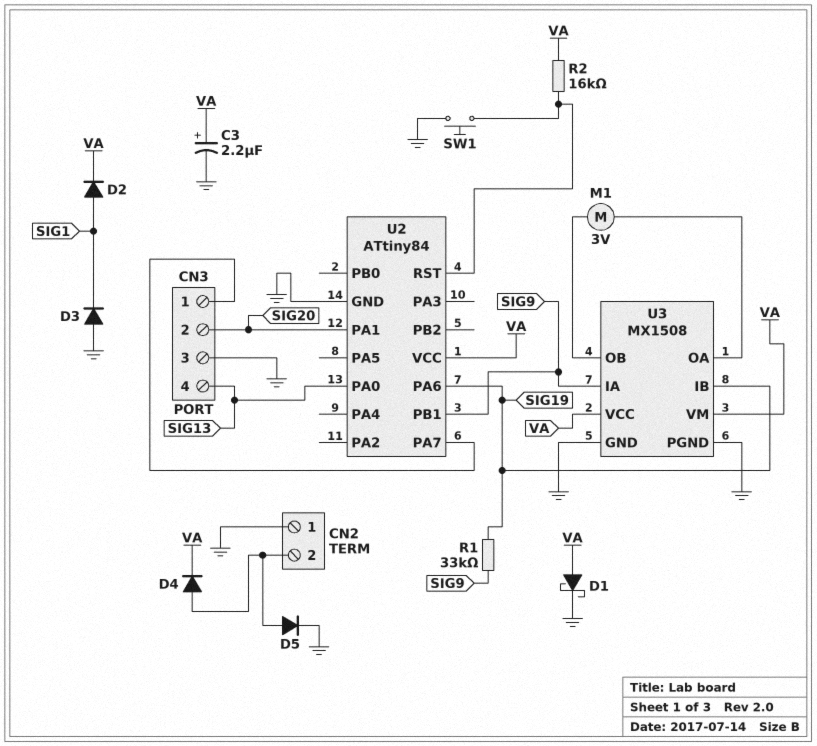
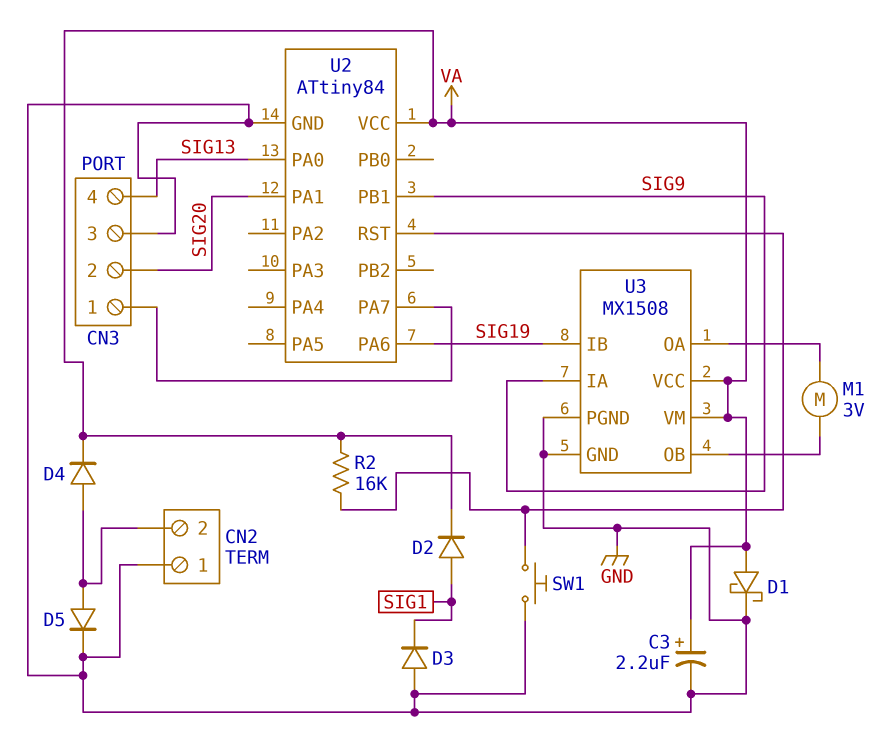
R1: 33k (SIG9, SIG19) -> none

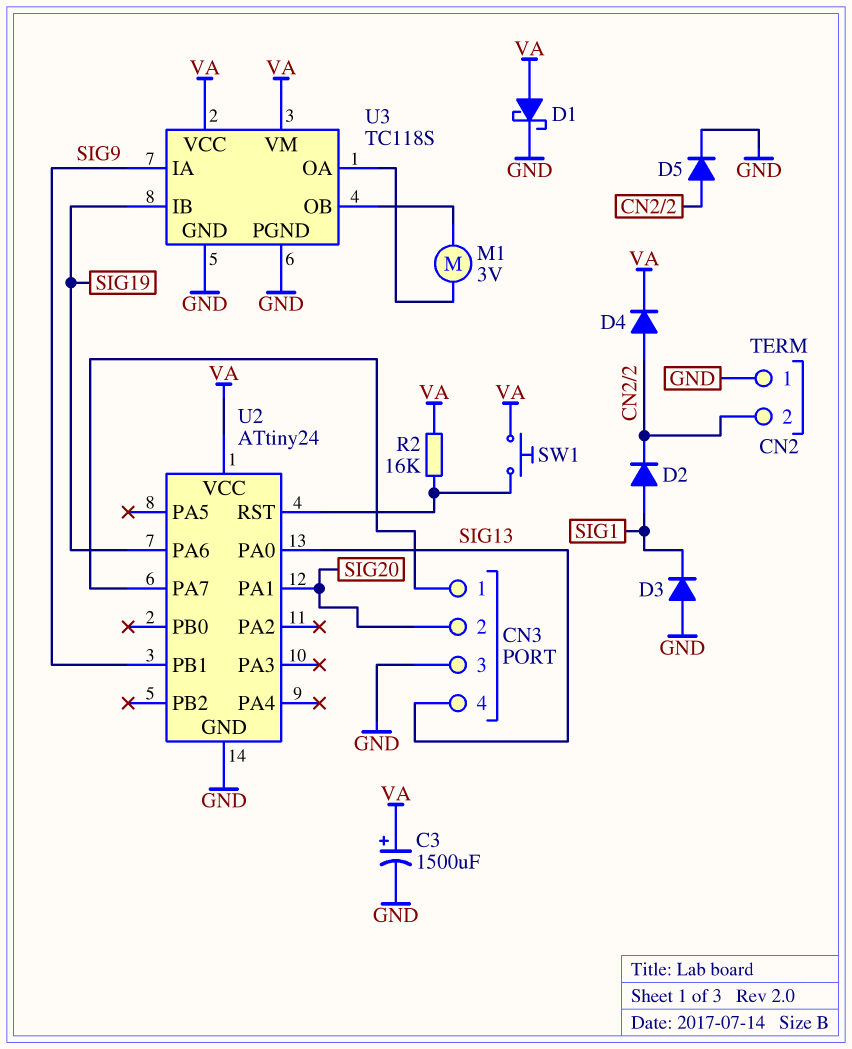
C3: 2.2uF (plus VA, minus GND) -> 1500uF (plus VA, minus GND)
D2: diode (A SIG1, K VA) -> diode (A SIG1, K CN2/2)
SW1: button (GND, U2/RST) -> button (U2/RST, VA)
U2: ATtiny84 -> ATtiny24
U3: MX1508 -> TC118S

